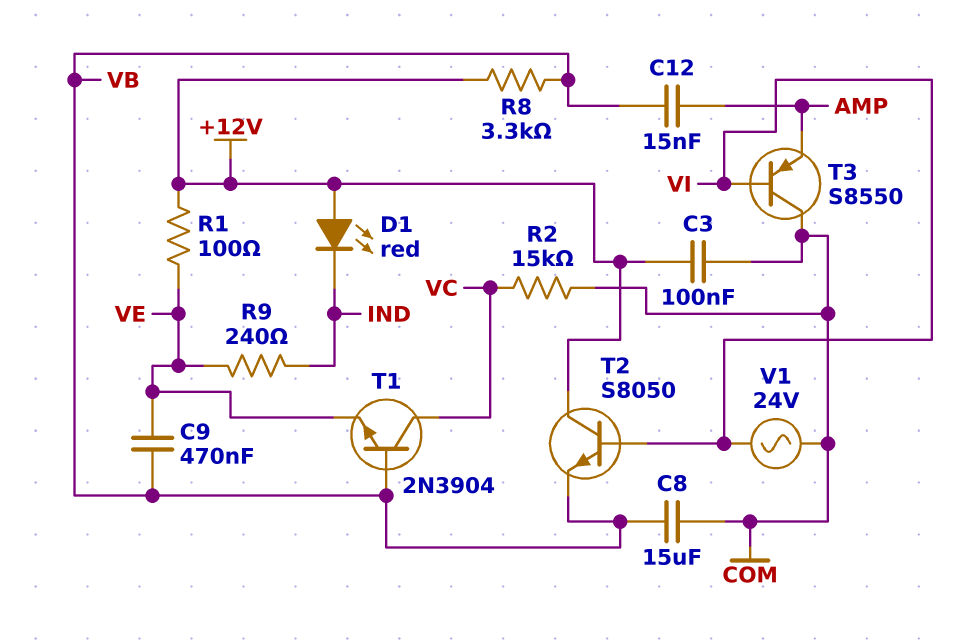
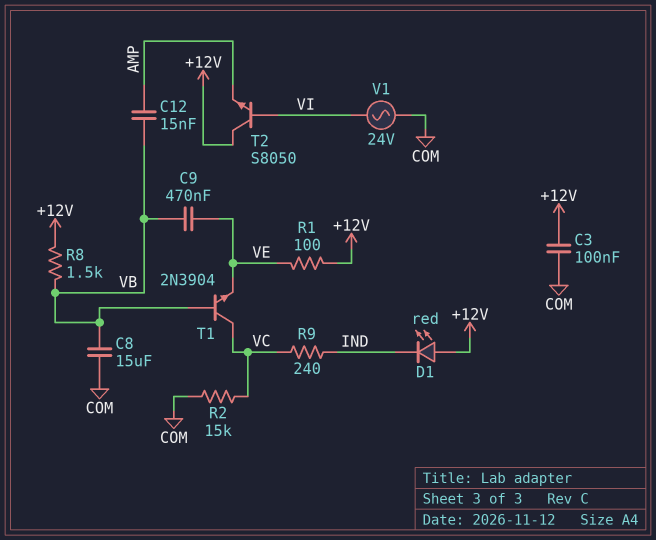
R8: 3.3k (+12V, VB) -> 1.5k (+12V, VB)
R9: 240 (IND, VE) -> 240 (IND, VC)
T2: NPN S8050 (B VI, C +12V, E VB) -> NPN S8050 (B VI, C +12V, E AMP)
T3: PNP S8550 (B VI, C COM, E AMP) -> none

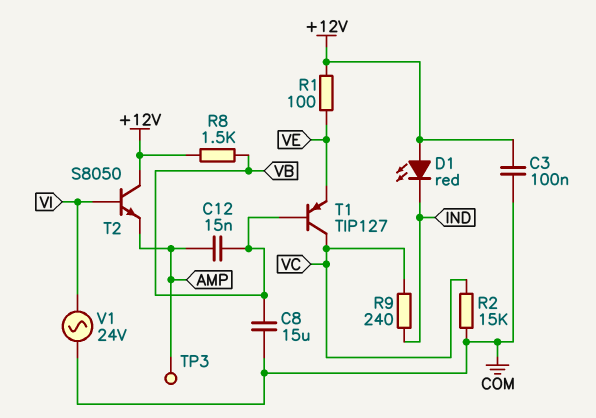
C9: 470nF (VB, VE) -> none
T1: NPN 2N3904 (B VB, C VC, E VE) -> PNP TIP127 (B VB, C VC, E VE)
TP3: none -> test point (AMP)

